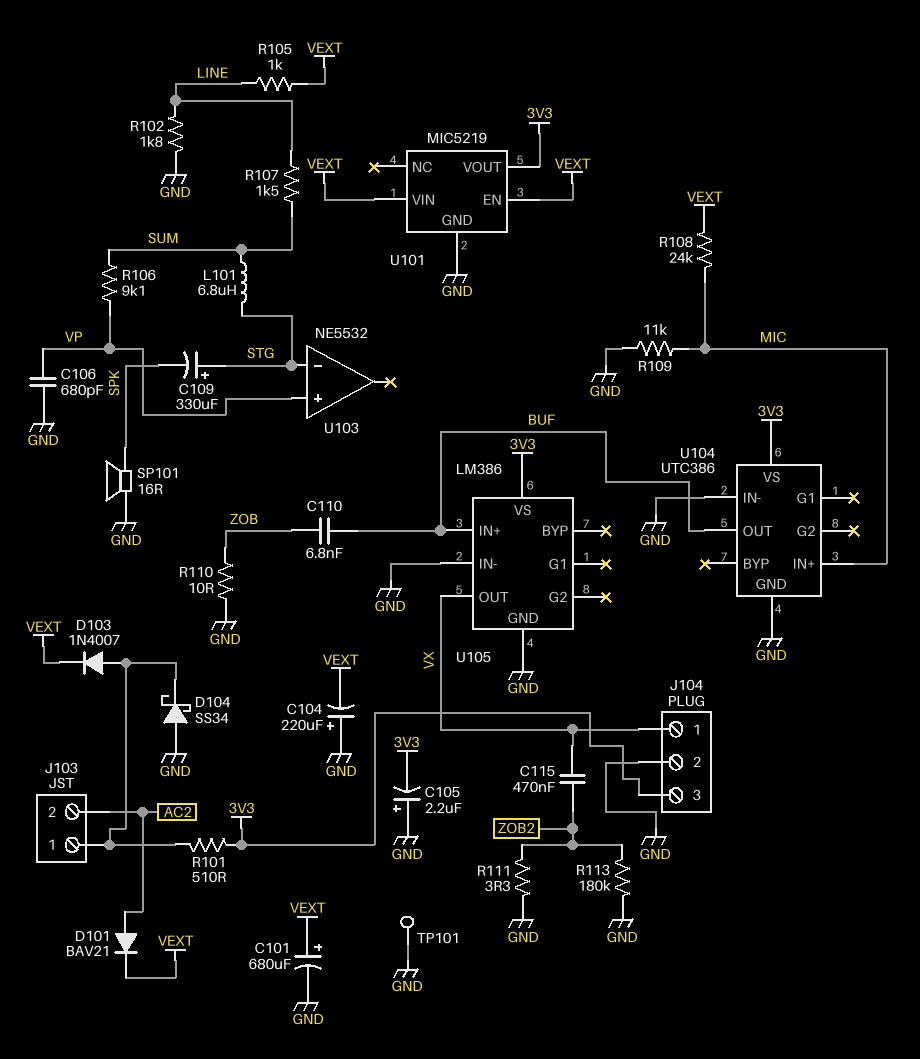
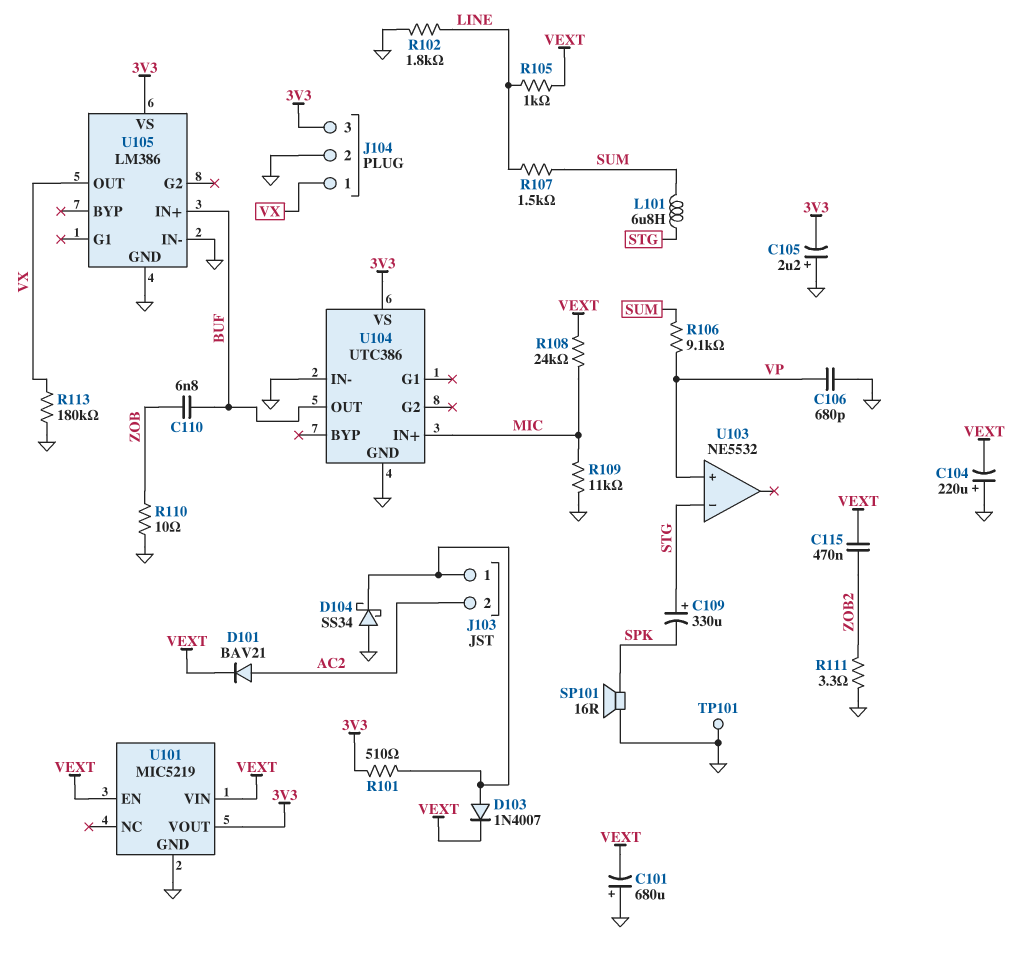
C101: 680uF (plus VEXT, minus GND) -> 680uF (plus GND, minus VEXT)
C115: 470nF (VX, ZOB2) -> 470nF (VEXT, ZOB2)
R113: 180k (GND, ZOB2) -> 180k (GND, VX)

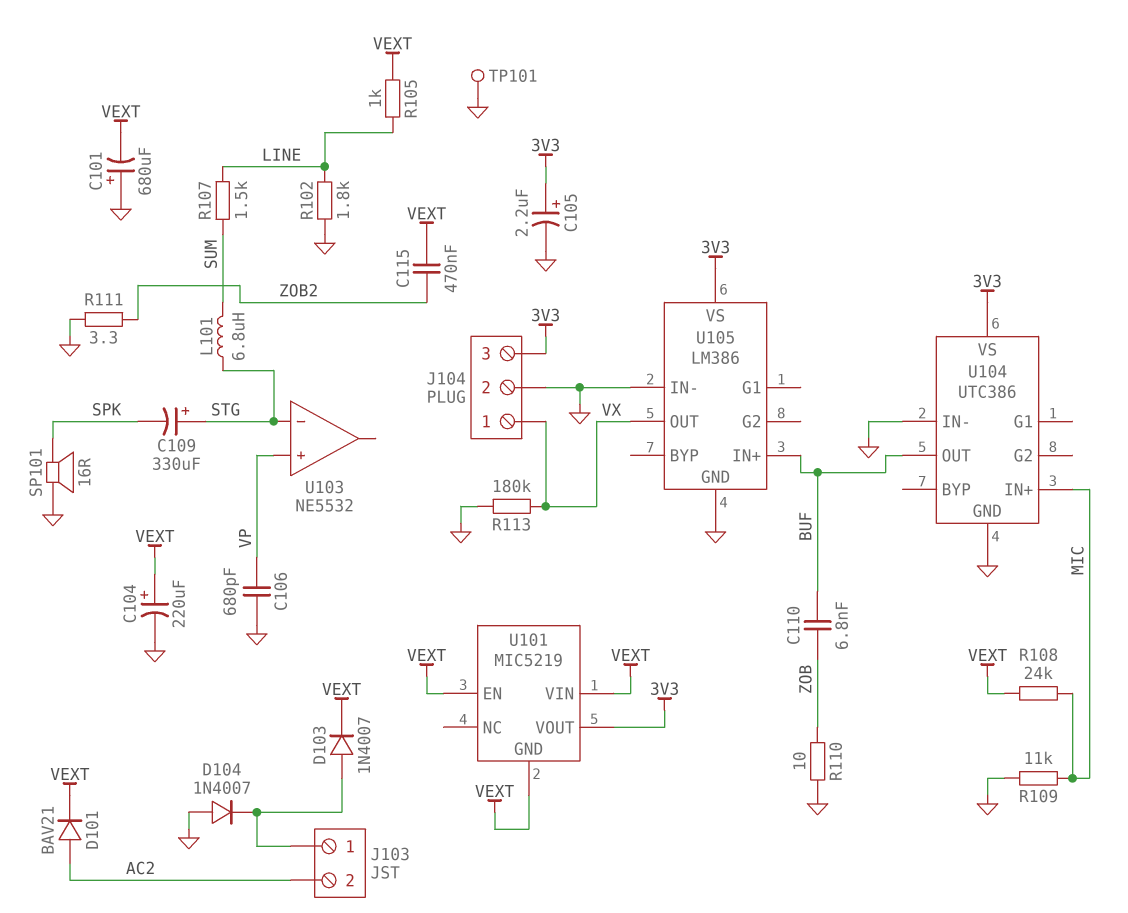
C104: 220uF (plus GND, minus VEXT) -> 220uF (plus VEXT, minus GND)
C105: 2.2uF (plus GND, minus 3V3) -> 2.2uF (plus 3V3, minus GND)
D104: schottky SS34 (A GND, K J103/1) -> diode 1N4007 (A GND, K J103/1)
R101: 510 (3V3, J103/1) -> none
R106: 9.1k (SUM, VP) -> none
U101 pin GND: GND -> VEXT

